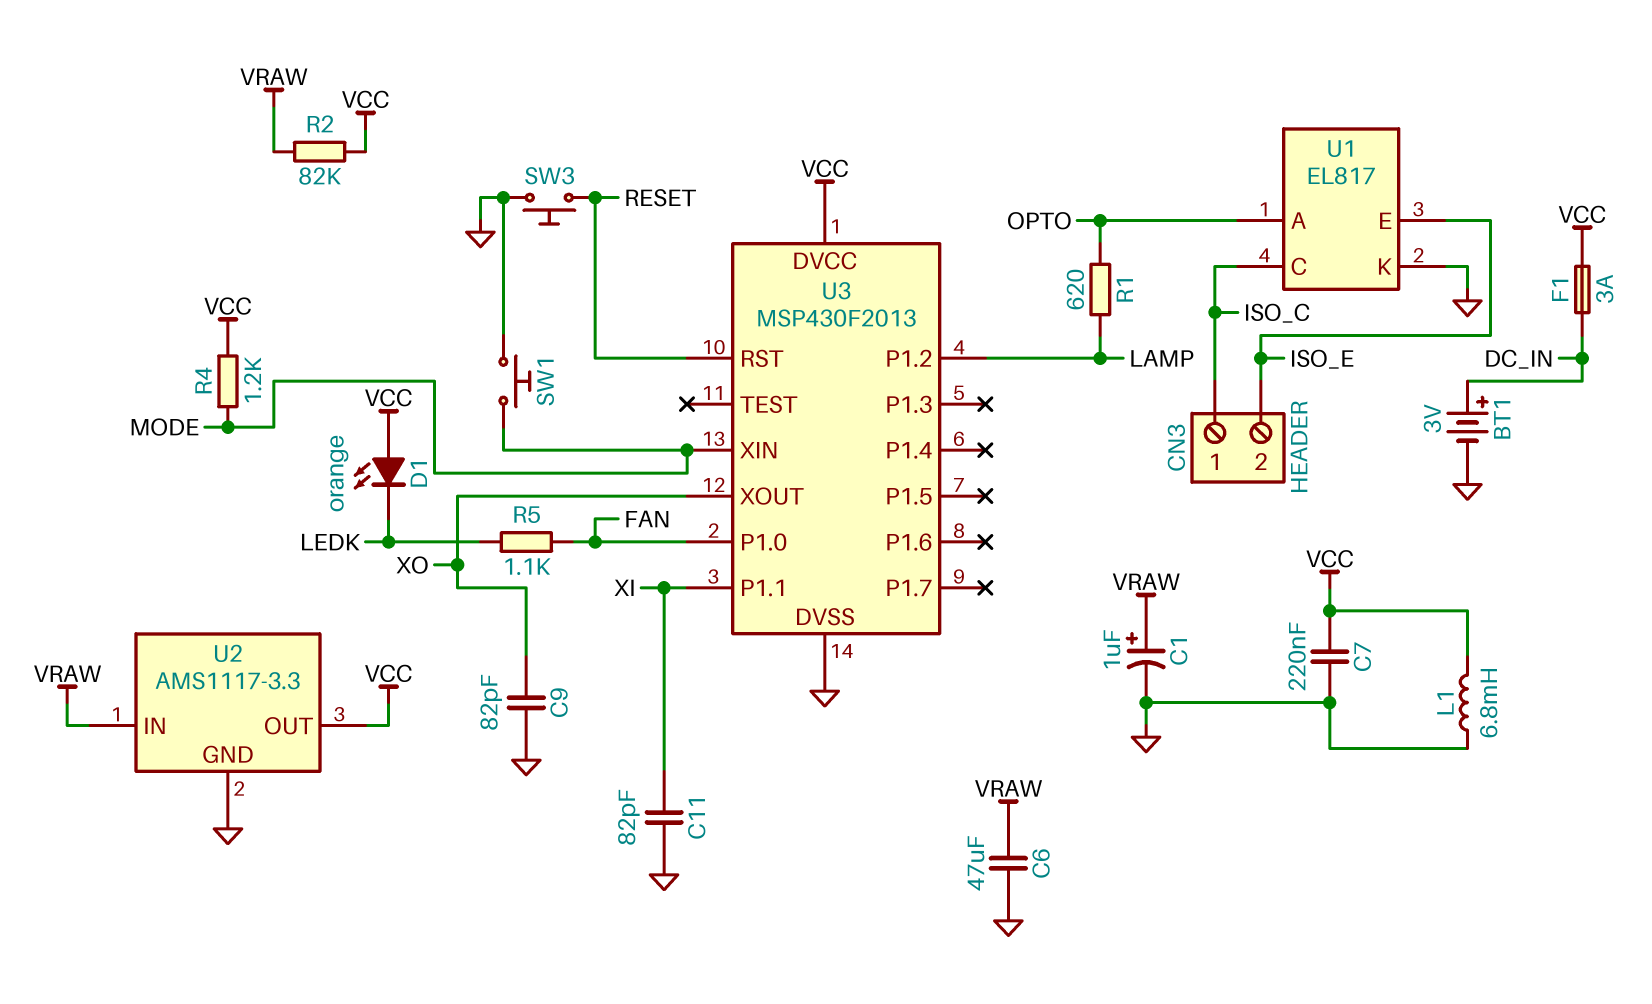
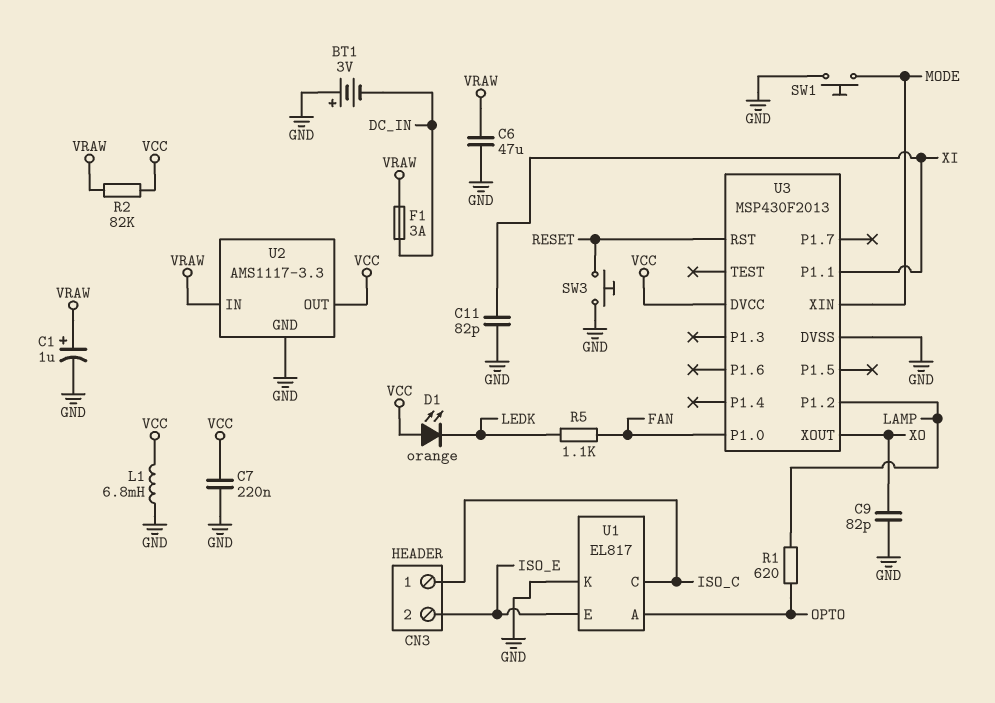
BT1: 3V (plus DC_IN, minus GND) -> 3V (plus GND, minus DC_IN)
F1: 3A (DC_IN, VCC) -> 3A (DC_IN, VRAW)
R4: 1.2k (MODE, VCC) -> none

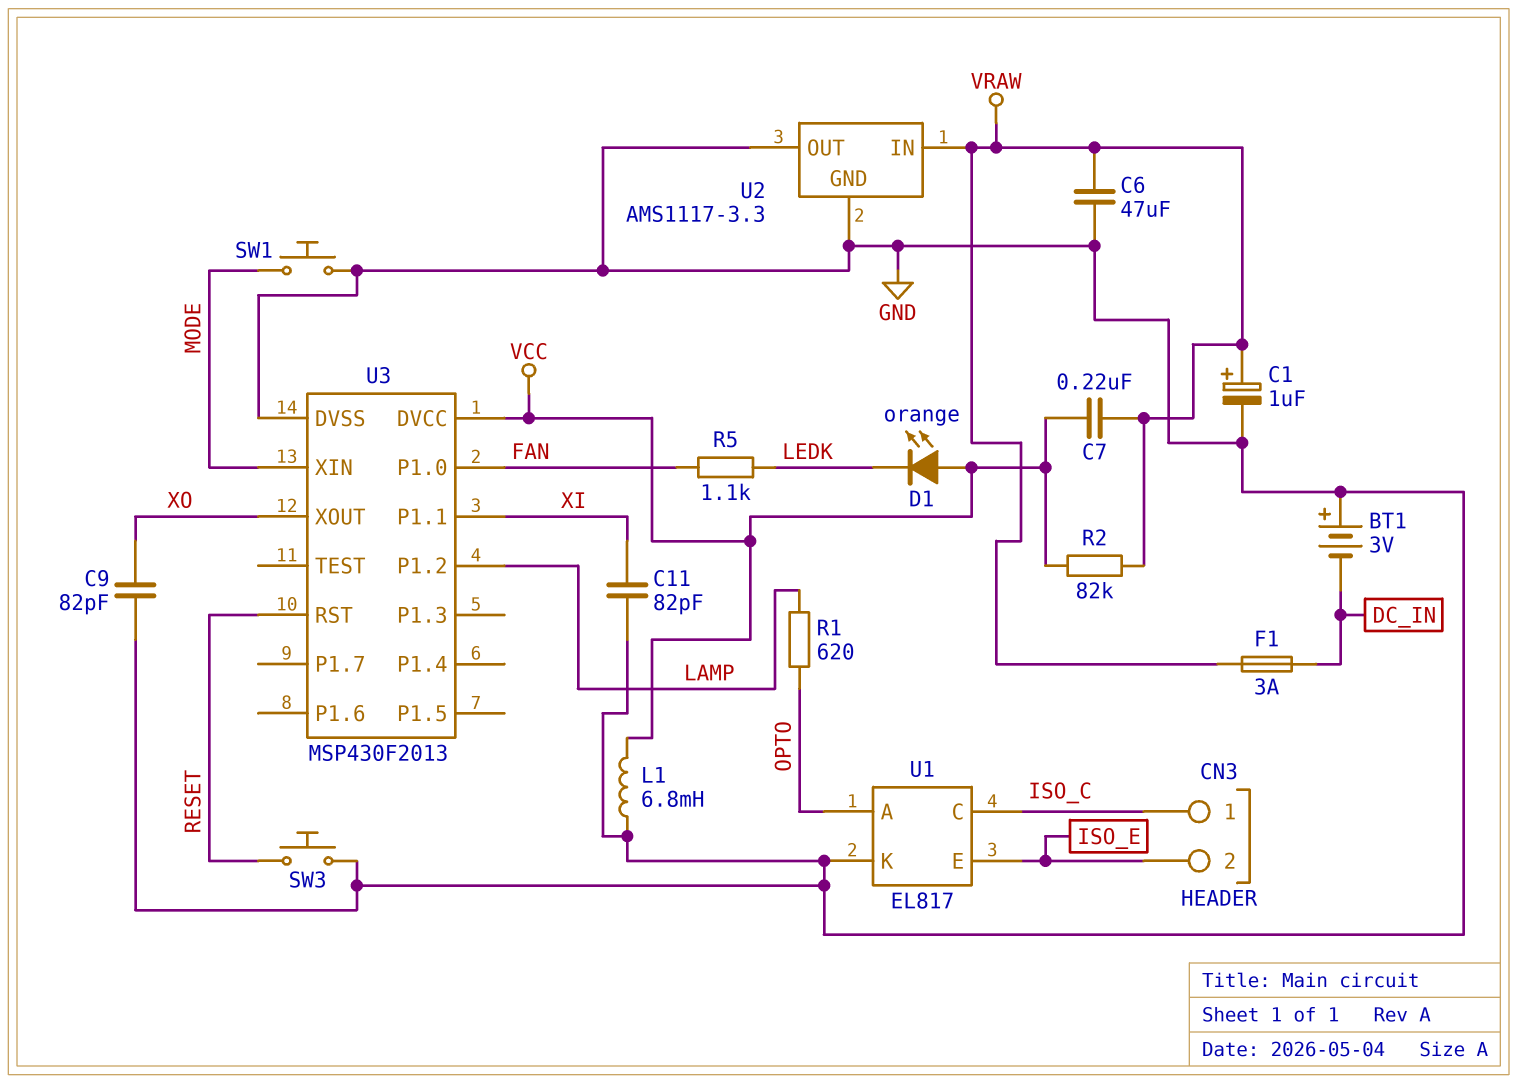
C7: 220nF (GND, VCC) -> 220nF (VCC, VRAW)
U2 pin OUT: VCC -> GND

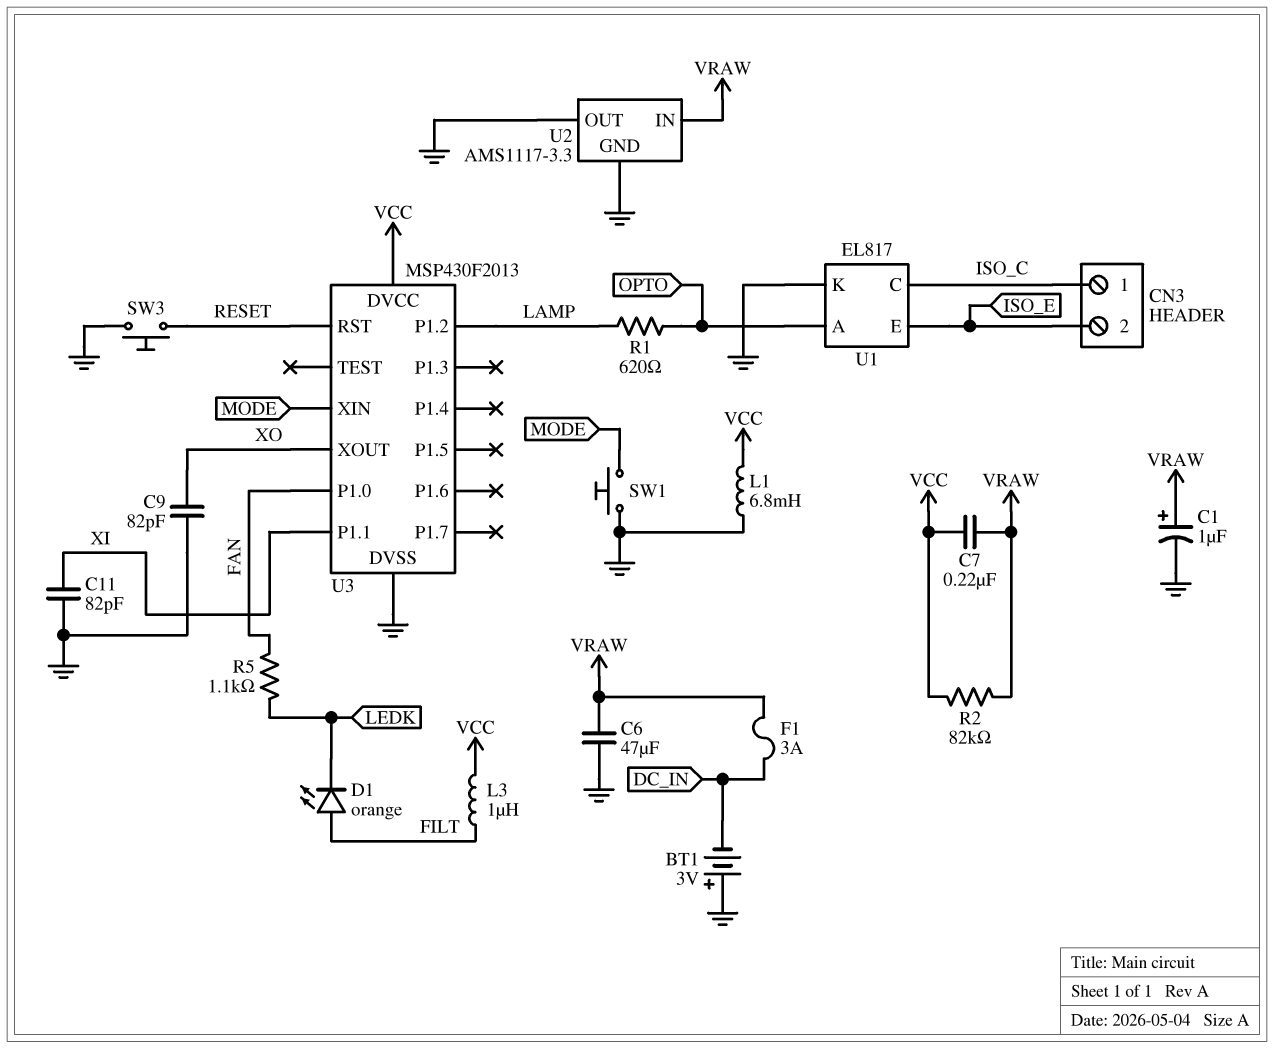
D1: LED orange (A VCC, K LEDK) -> LED orange (A FILT, K LEDK)
L3: none -> 1uH (FILT, VCC)

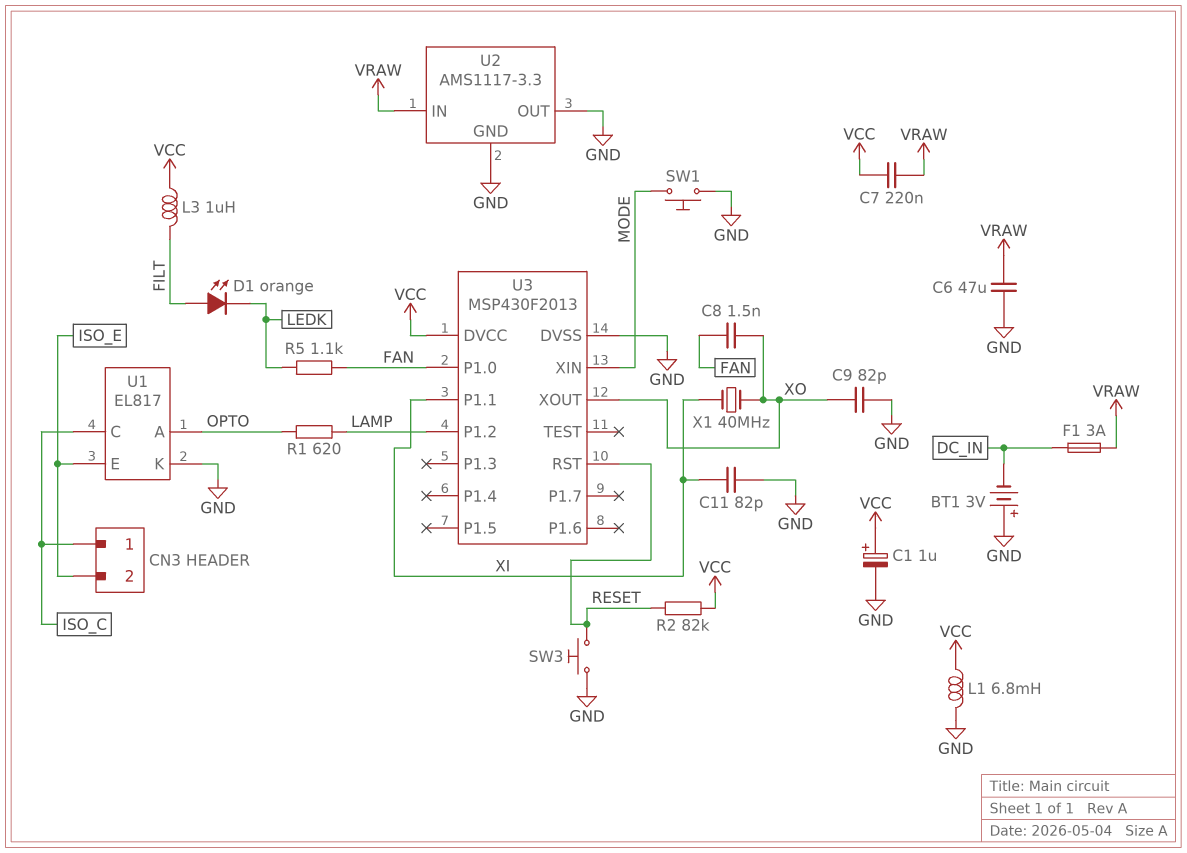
C1: 1uF (plus VRAW, minus GND) -> 1uF (plus VCC, minus GND)
C8: none -> 1.5nF (FAN, XO)
R2: 82k (VCC, VRAW) -> 82k (RESET, VCC)
X1: none -> 40MHz (XI, XO)

